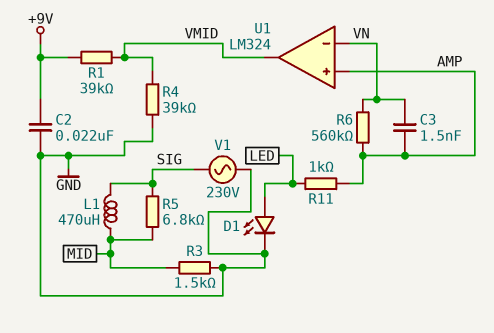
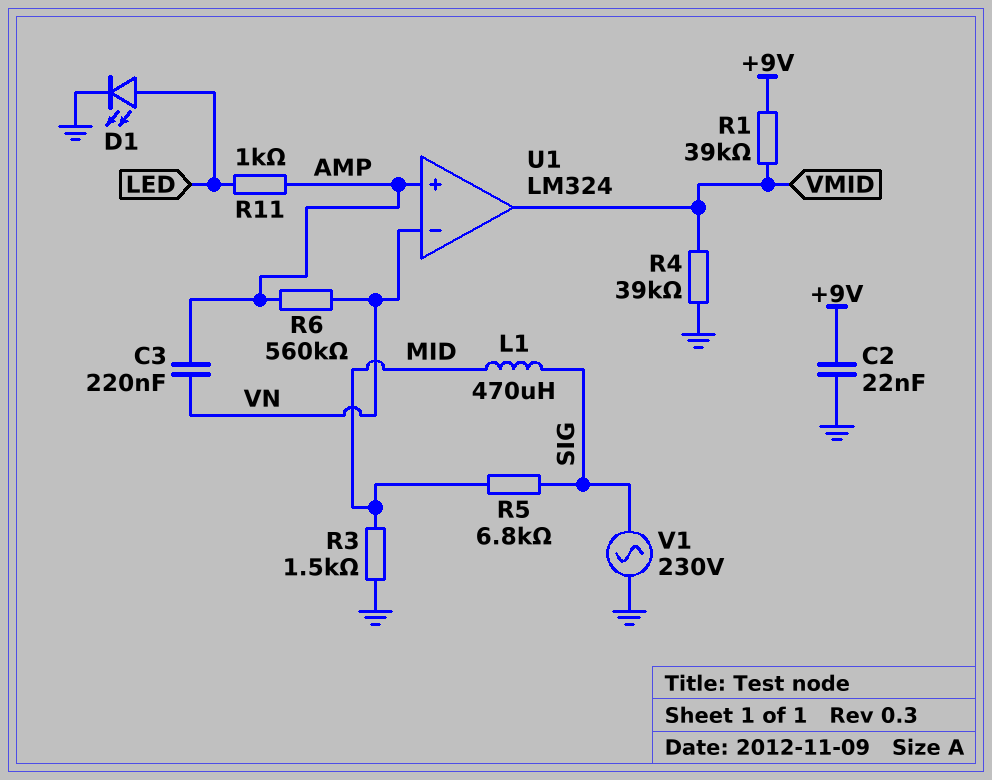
C3: 1.5nF (AMP, VN) -> 220nF (AMP, VN)

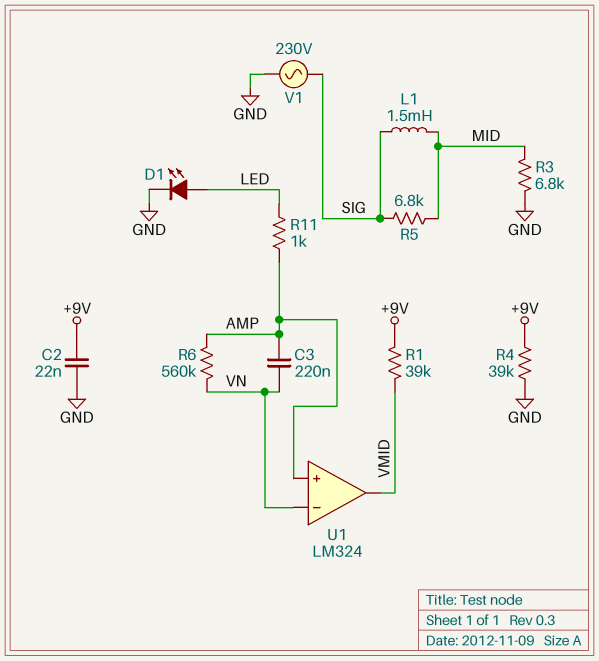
L1: 470uH (MID, SIG) -> 1.5mH (MID, SIG)
R3: 1.5k (GND, MID) -> 6.8k (GND, MID)
R4: 39k (GND, VMID) -> 39k (+9V, GND)

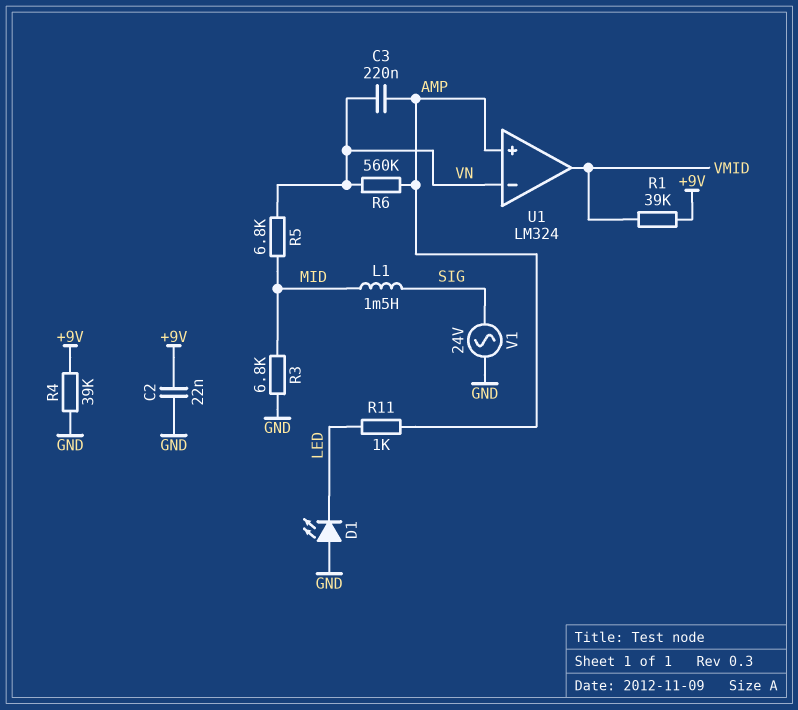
D1: LED (A LED, K GND) -> LED (A GND, K LED)
R5: 6.8k (MID, SIG) -> 6.8k (MID, VN)
V1: AC 230V (GND, SIG) -> AC 24V (GND, SIG)

